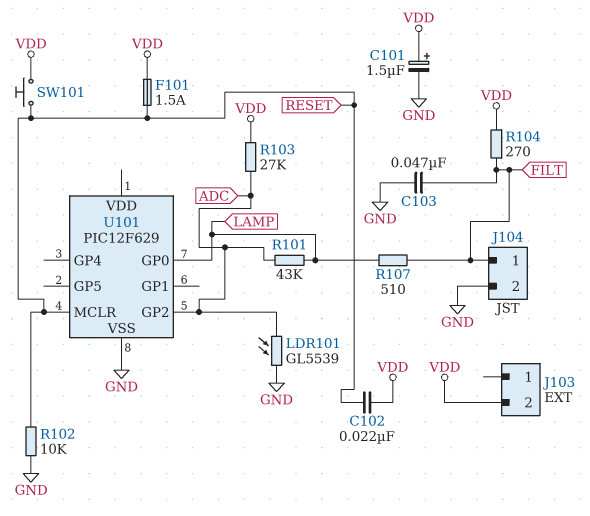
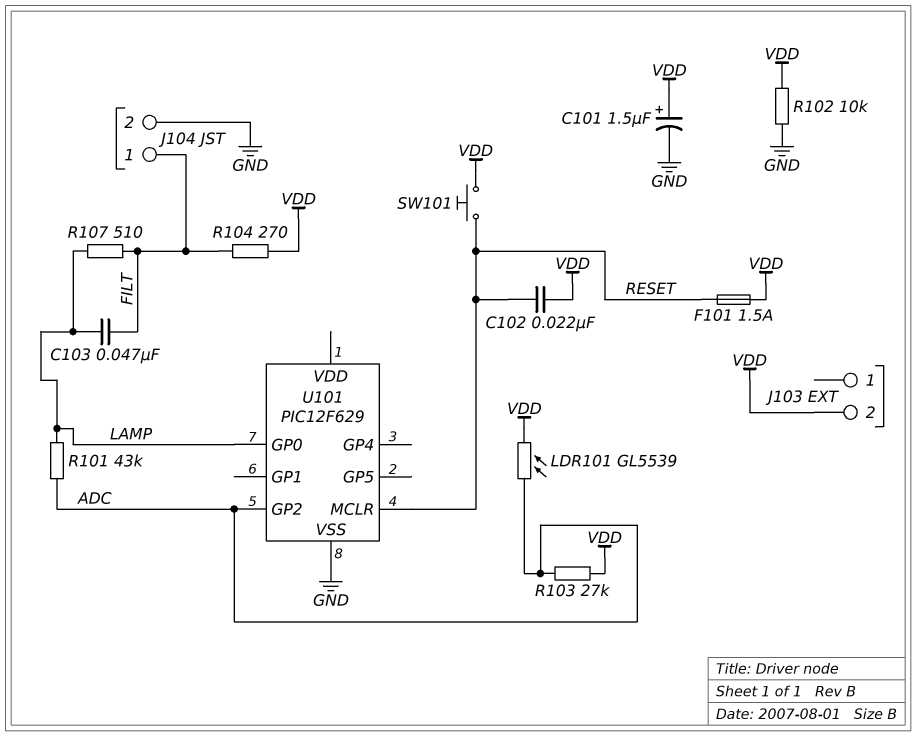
C103: 47nF (FILT, GND) -> 47nF (FILT, LAMP)
LDR101: GL5539 (ADC, GND) -> GL5539 (ADC, VDD)
R102: 10k (GND, RESET) -> 10k (GND, VDD)

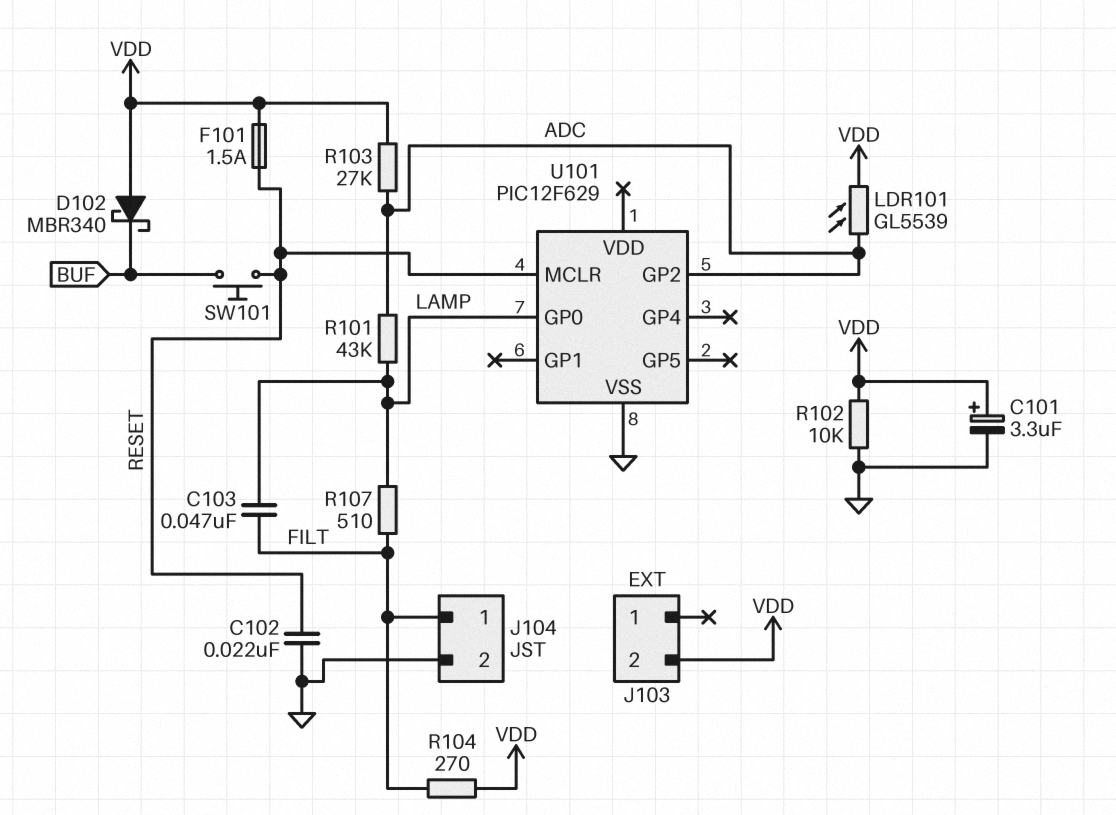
C101: 1.5uF (plus VDD, minus GND) -> 3.3uF (plus VDD, minus GND)
C102: 22nF (RESET, VDD) -> 22nF (GND, RESET)
D102: none -> schottky MBR340 (A VDD, K BUF)
SW101: button (RESET, VDD) -> button (BUF, RESET)

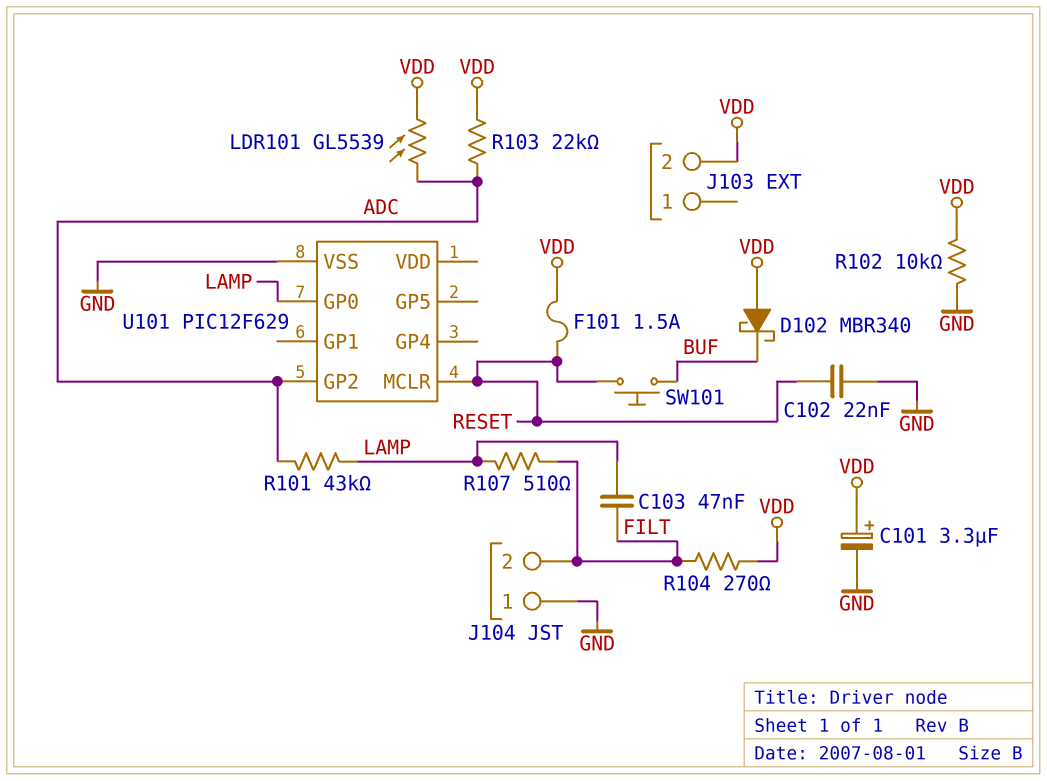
J104 pin 1: FILT -> GND
J104 pin 2: GND -> FILT
R103: 27k (ADC, VDD) -> 22k (ADC, VDD)

